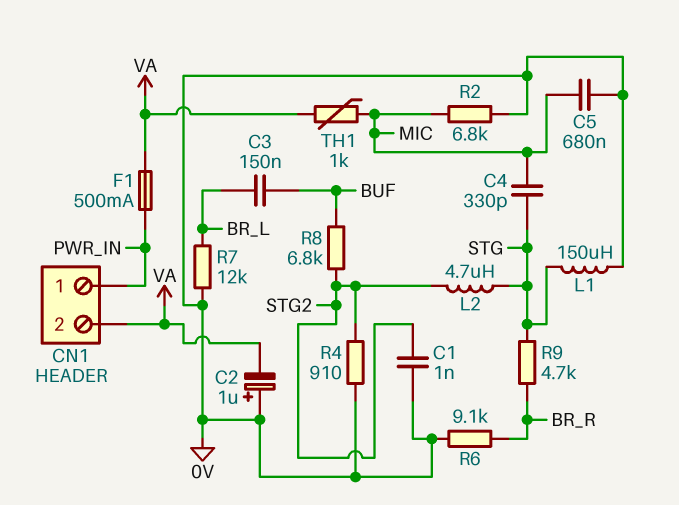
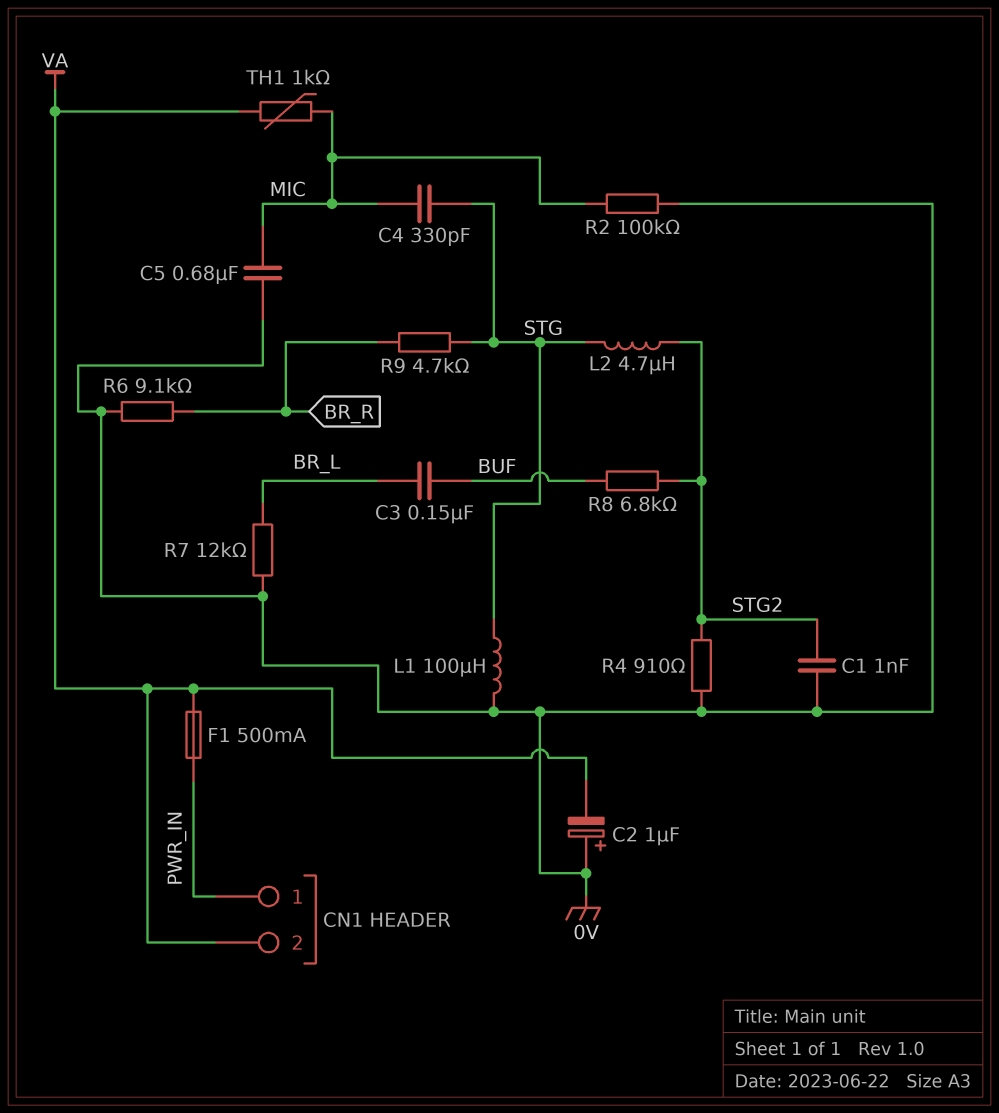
L1: 150uH (0V, STG) -> 100uH (0V, STG)
R2: 6.8k (0V, MIC) -> 100k (0V, MIC)

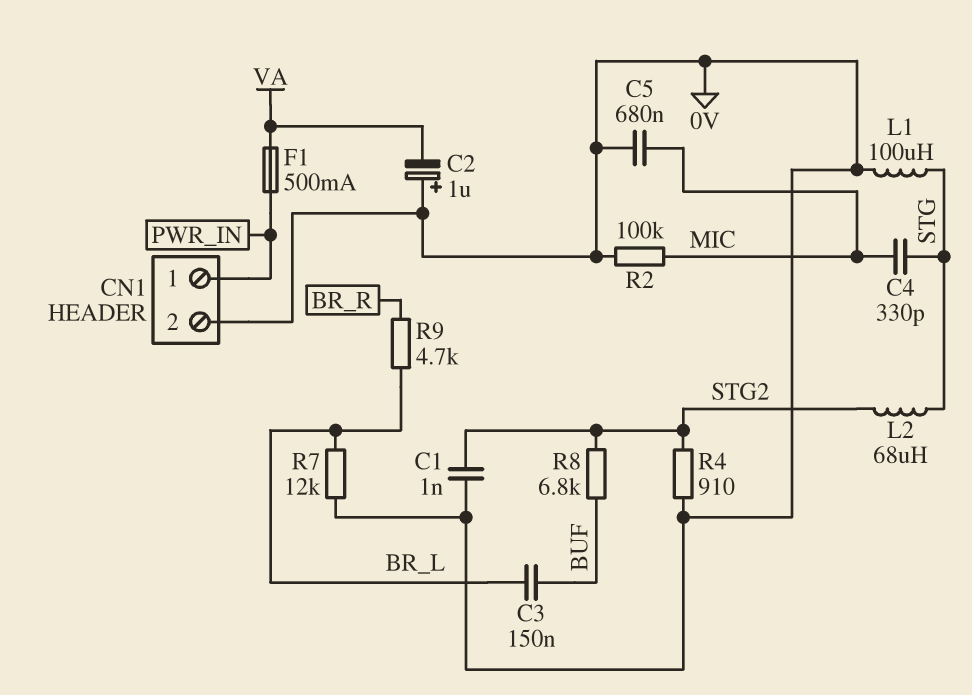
CN1 pin 2: VA -> 0V
L2: 4.7uH (STG, STG2) -> 68uH (STG, STG2)
R6: 9.1k (0V, BR_R) -> none
R9: 4.7k (BR_R, STG) -> 4.7k (BR_L, BR_R)
TH1: 1k (MIC, VA) -> none

